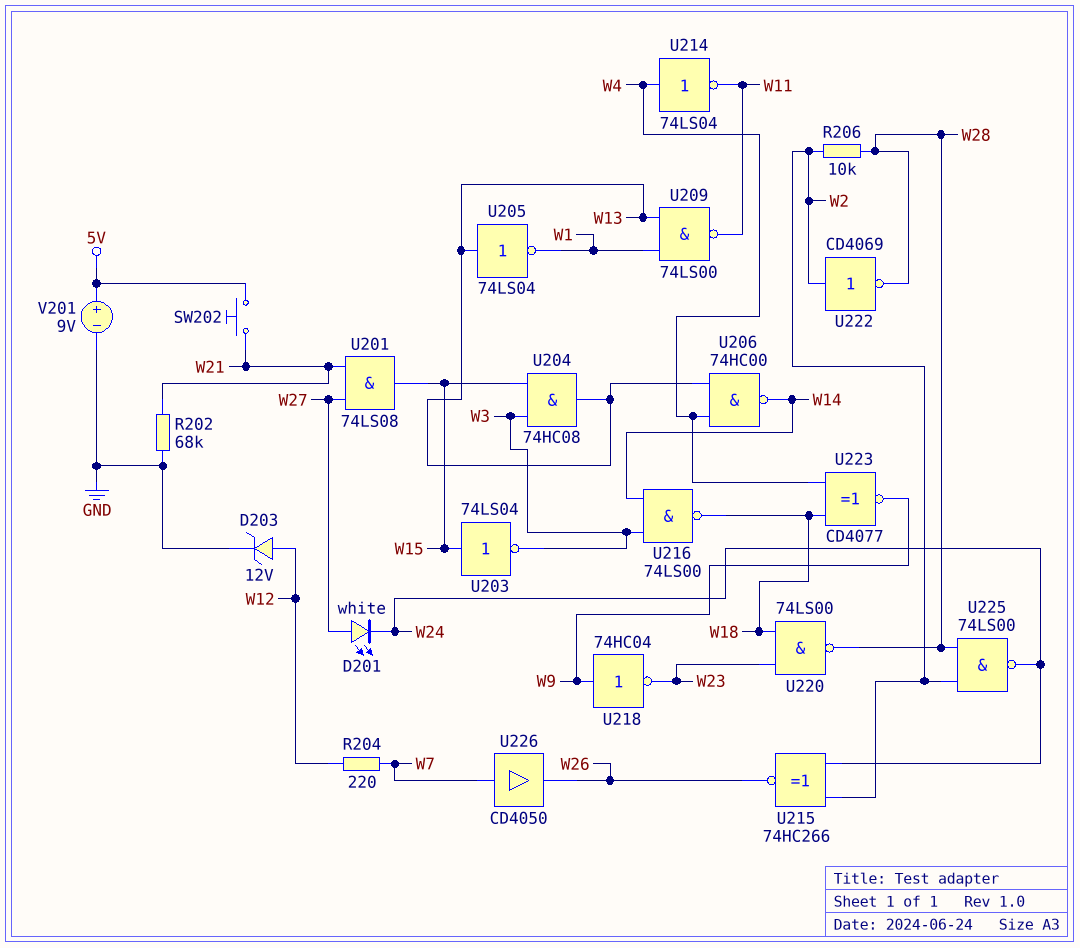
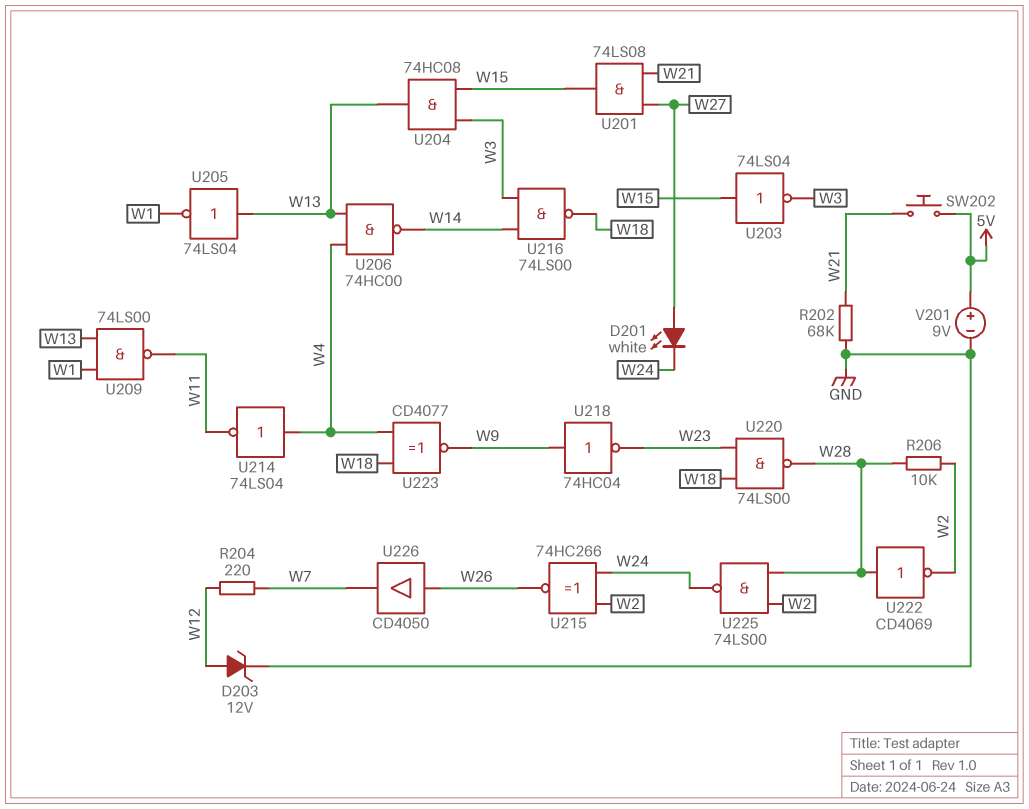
U222: NOT CD4069 (in W2, out W28) -> NOT CD4069 (in W28, out W2)
U226: buffer CD4050 (in W7, out W26) -> buffer CD4050 (in W26, out W7)

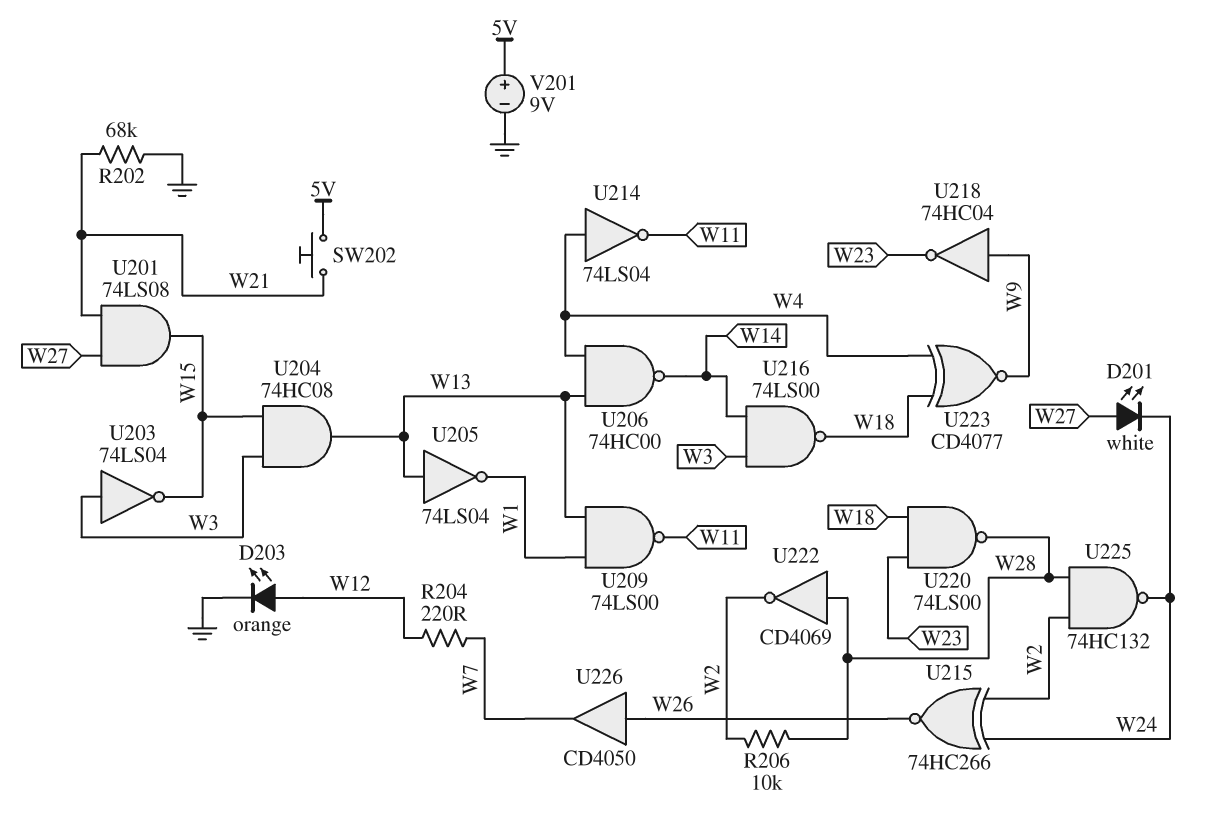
D203: zener 12V (A W12, K GND) -> LED orange (A W12, K GND)
U203: NOT 74LS04 (in W15, out W3) -> NOT 74LS04 (in W3, out W15)
U225: NAND 74LS00 (in W2, in W28, out W24) -> NAND 74HC132 (in W2, in W28, out W24)

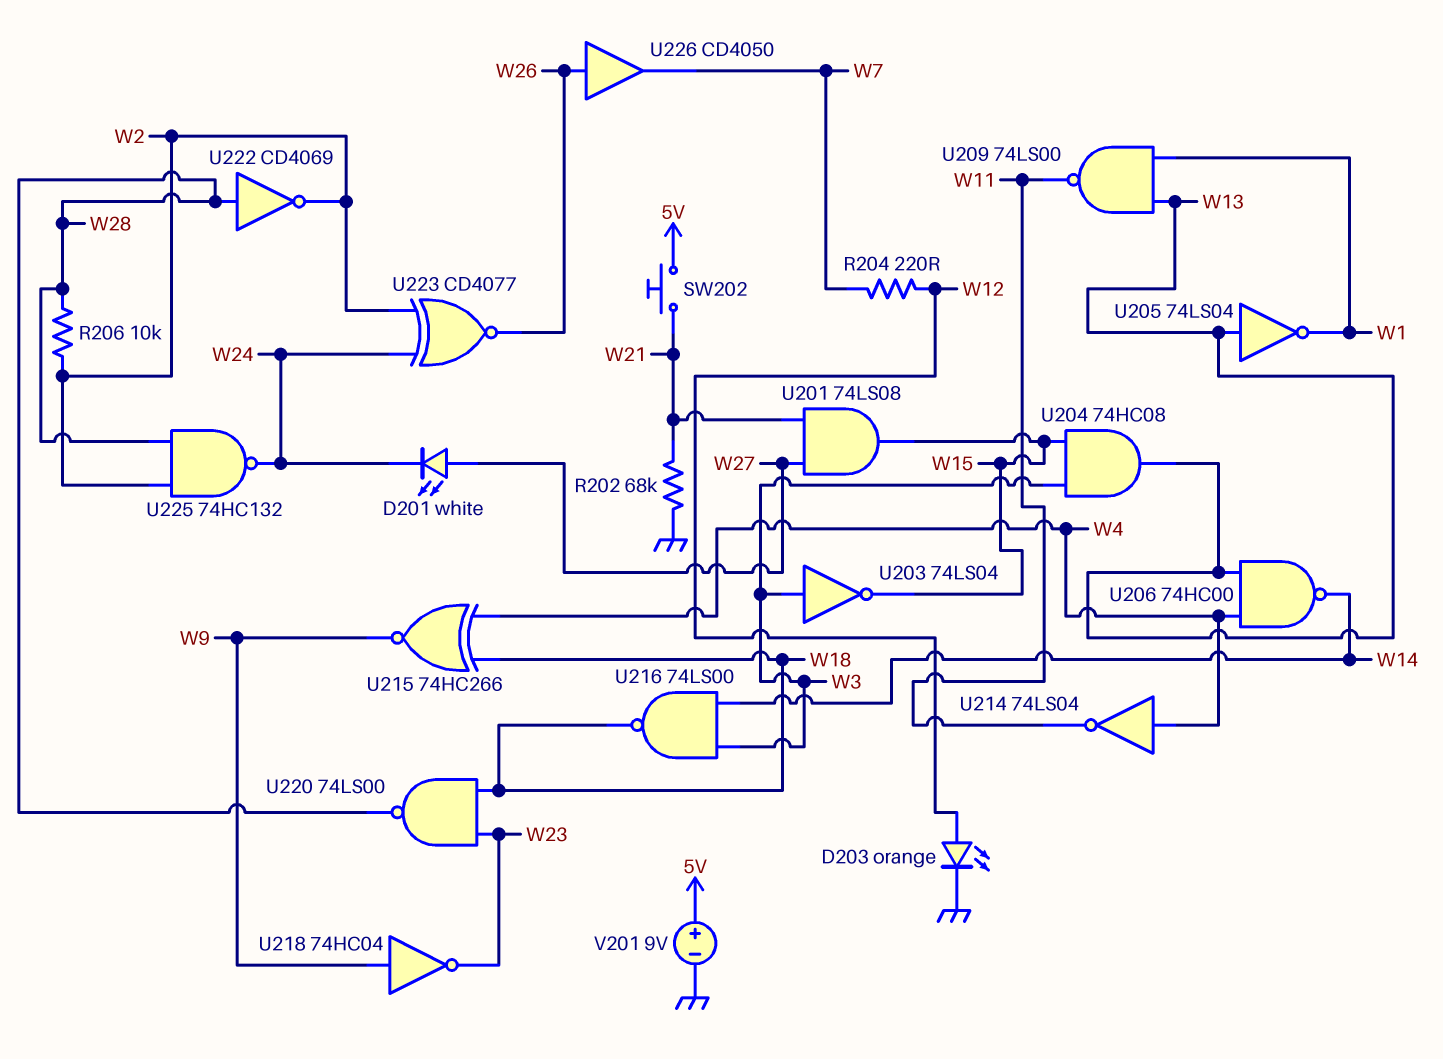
U215: XNOR 74HC266 (in W2, in W24, out W26) -> XNOR 74HC266 (in W4, in W18, out W9)
U223: XNOR CD4077 (in W4, in W18, out W9) -> XNOR CD4077 (in W2, in W24, out W26)

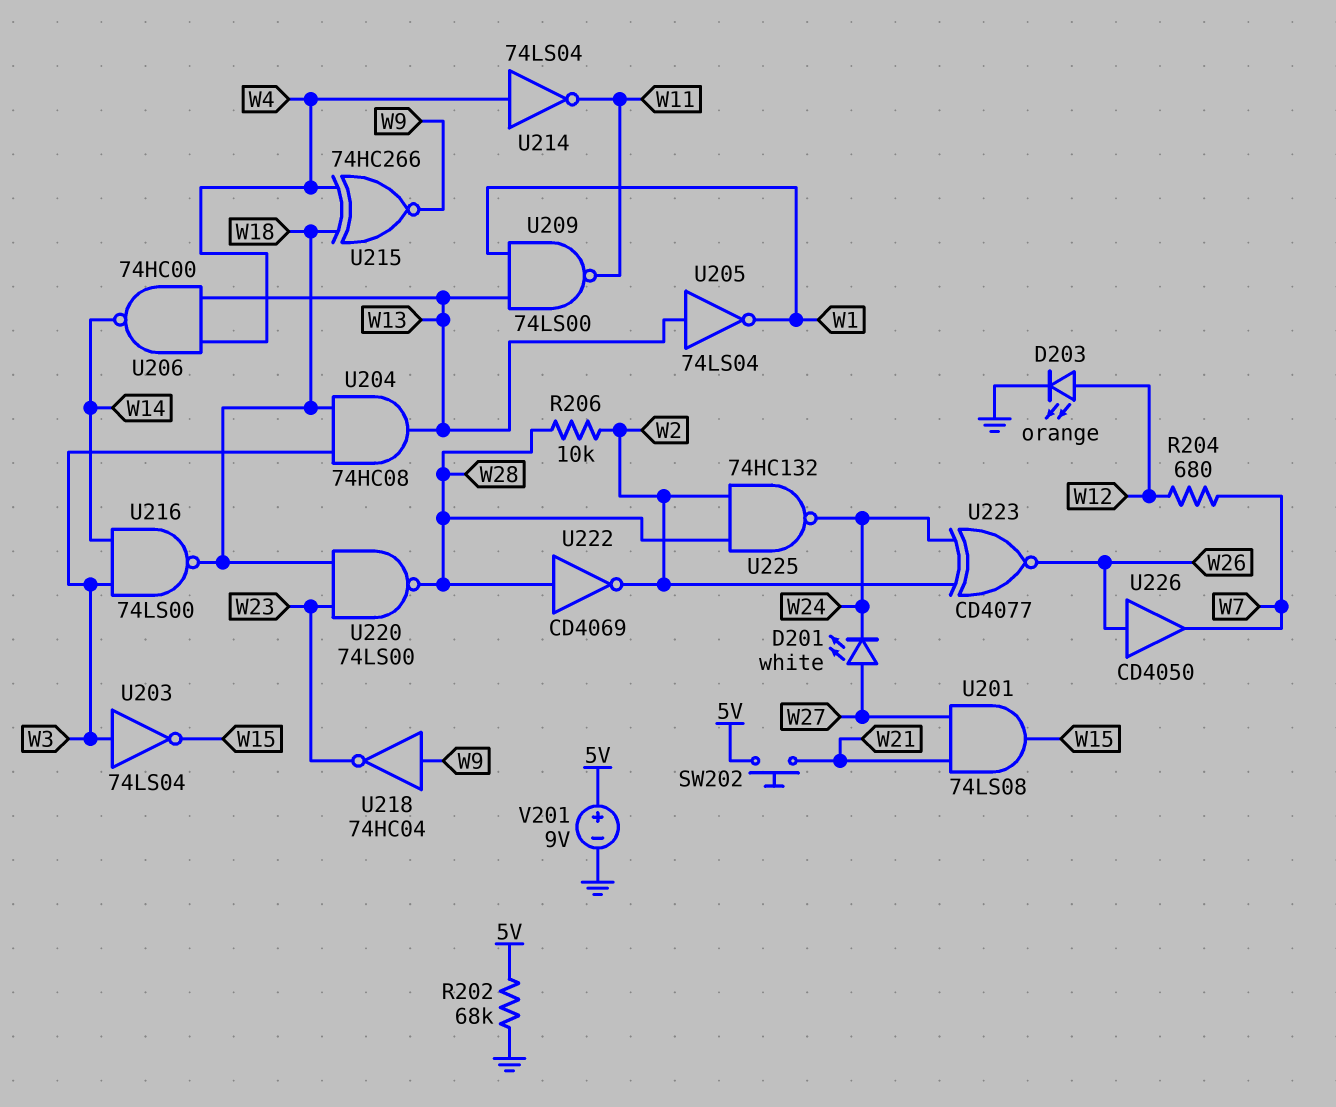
R202: 68k (GND, W21) -> 68k (5V, GND)
R204: 220 (W7, W12) -> 680 (W7, W12)
U204: AND 74HC08 (in W3, in W15, out W13) -> AND 74HC08 (in W3, in W18, out W13)

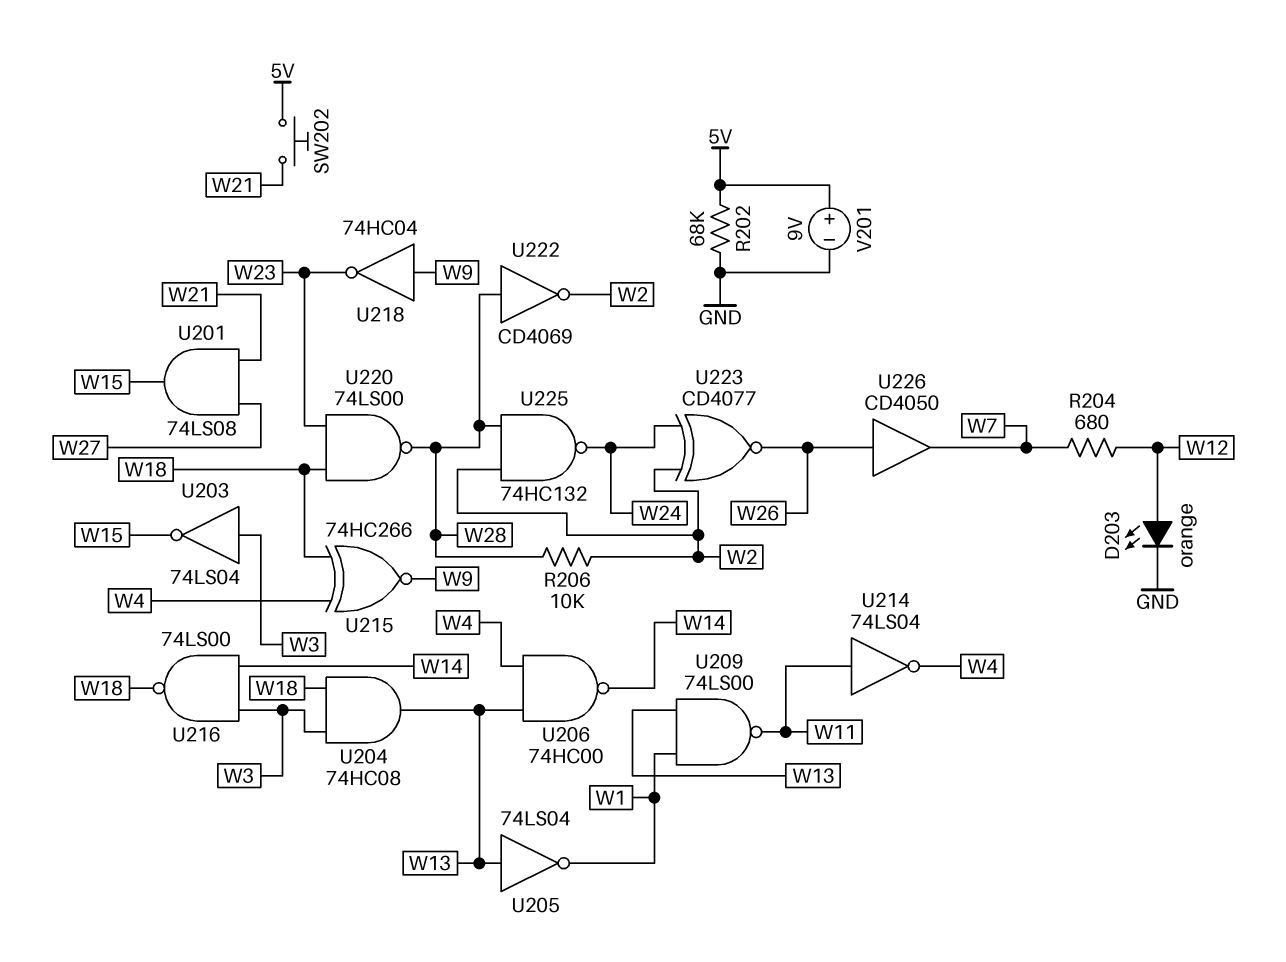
D201: LED white (A W27, K W24) -> none
U214: NOT 74LS04 (in W4, out W11) -> NOT 74LS04 (in W11, out W4)

